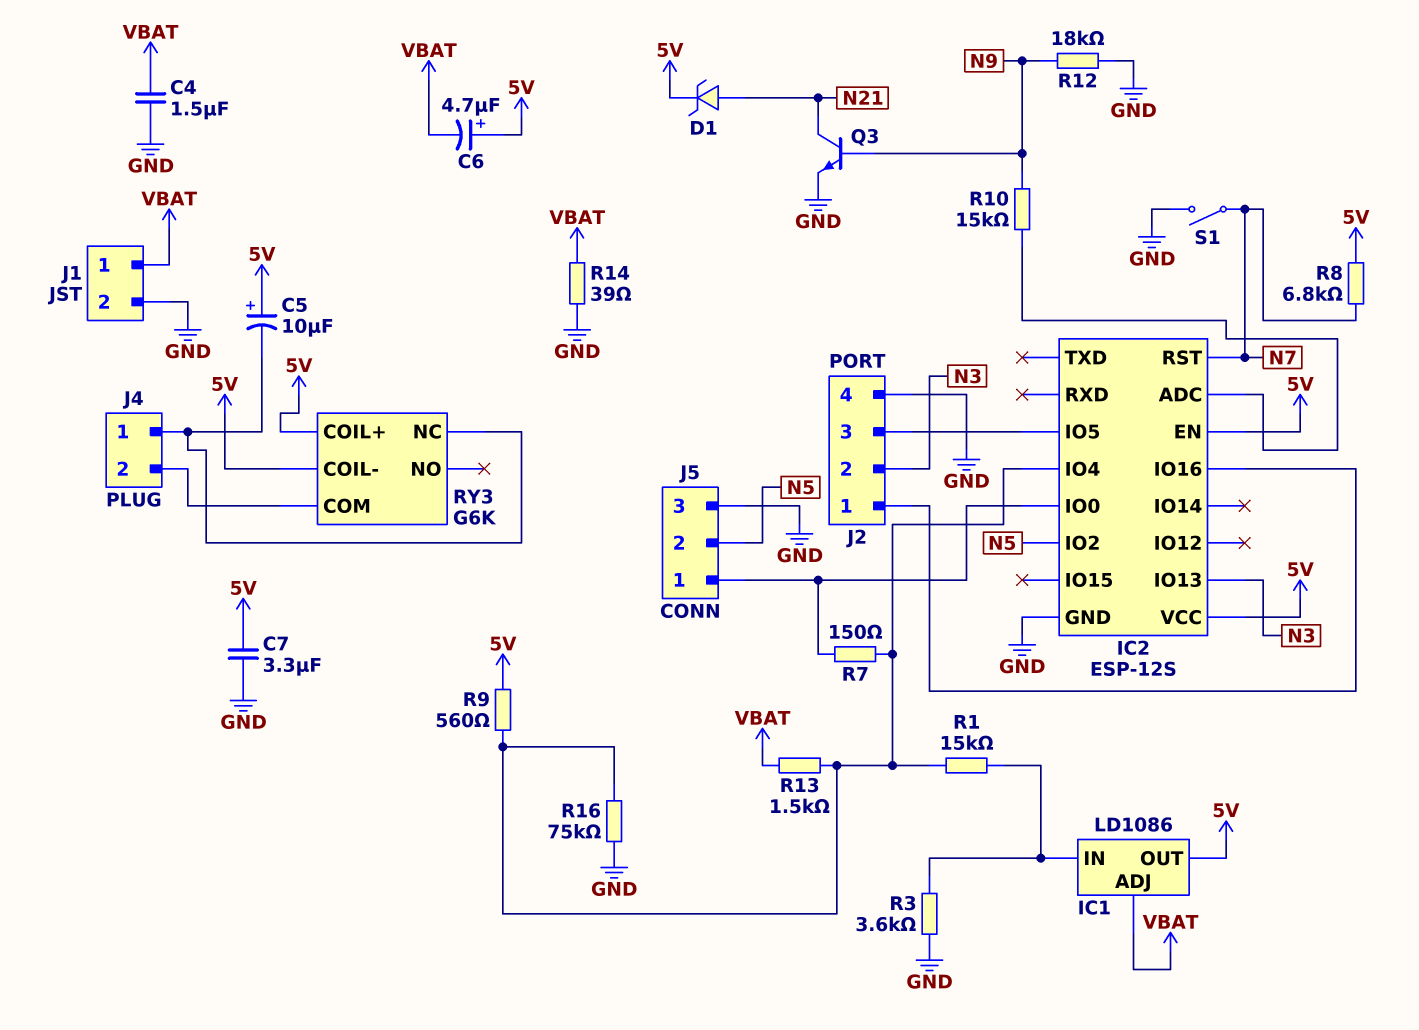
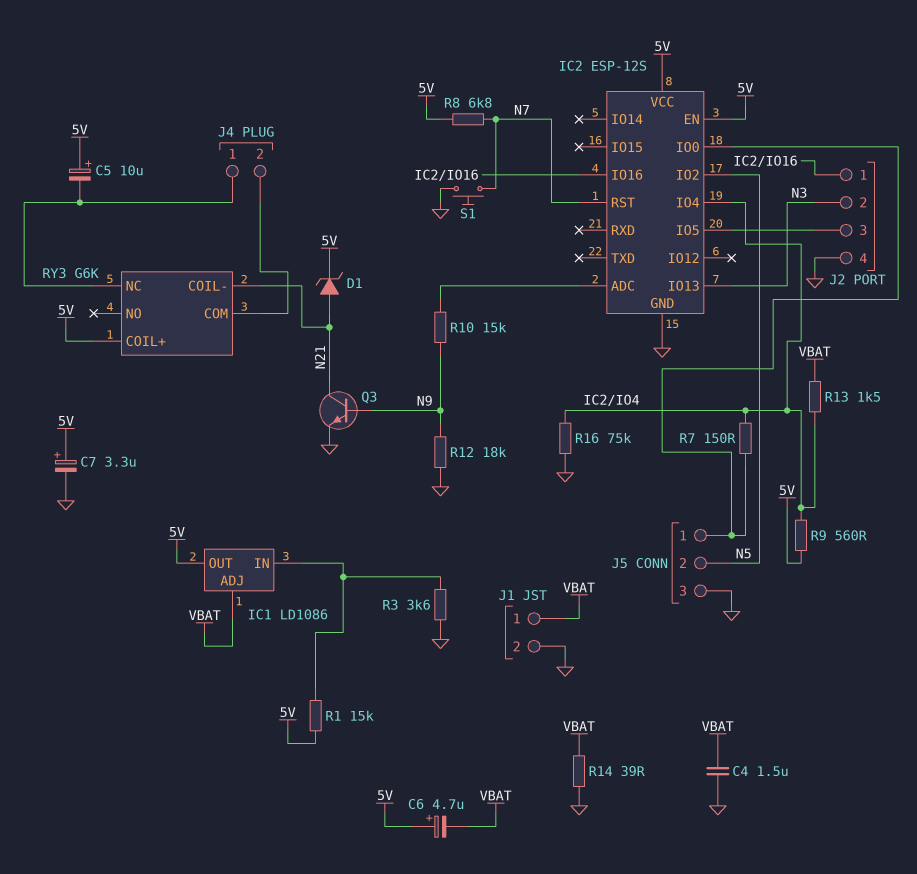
C7: 3.3uF (5V, GND) -> 3.3uF (plus 5V, minus GND)
R1: 15k (IC1/IN, IC2/IO4) -> 15k (5V, IC1/IN)
RY3 pin COIL-: 5V -> N21
S1: switch (GND, N7) -> button (GND, N7)

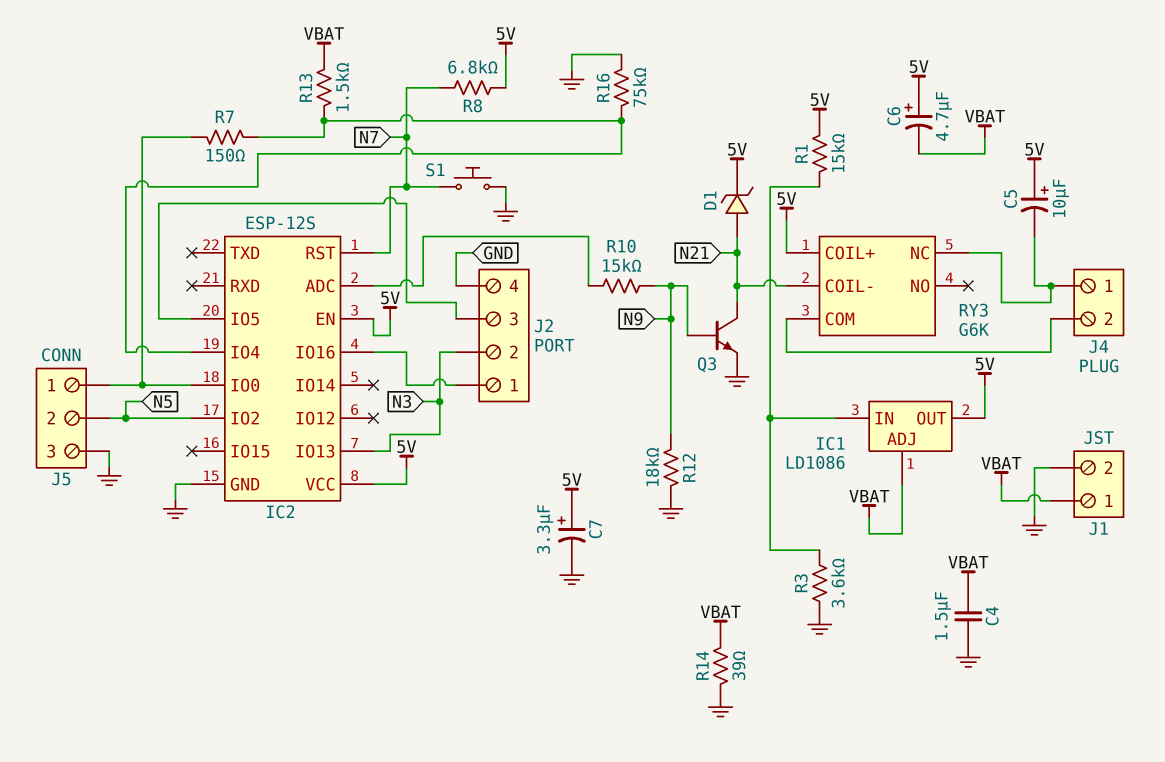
R9: 560 (5V, IC2/IO4) -> none

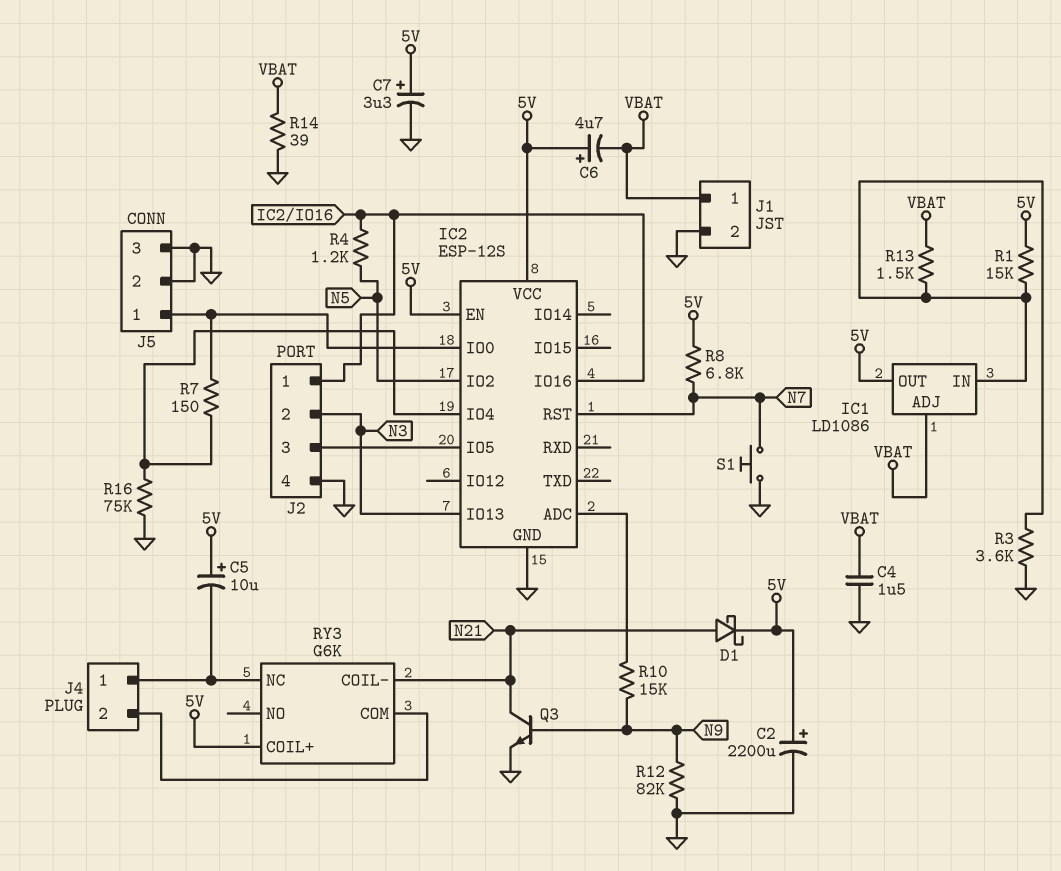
C2: none -> 2200uF (plus 5V, minus GND)
D1: zener (A N21, K 5V) -> schottky (A N21, K 5V)
J5 pin 2: N5 -> GND
R4: none -> 1.2k (IC2/IO16, N5)
R12: 18k (GND, N9) -> 82k (GND, N9)
R13: 1.5k (IC2/IO4, VBAT) -> 1.5k (IC1/IN, VBAT)

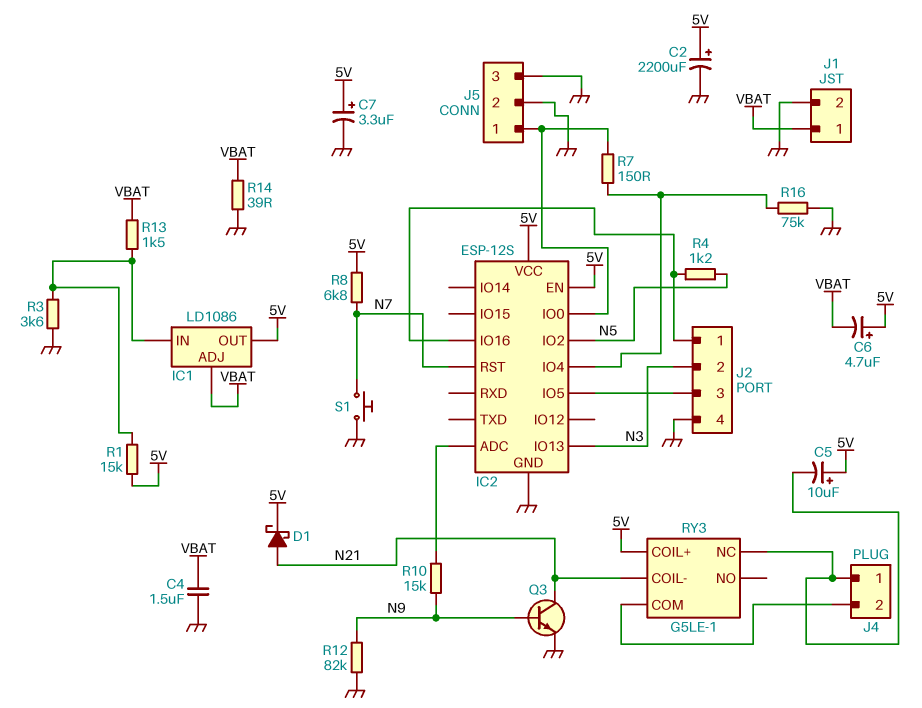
RY3: G6K -> G5LE-1

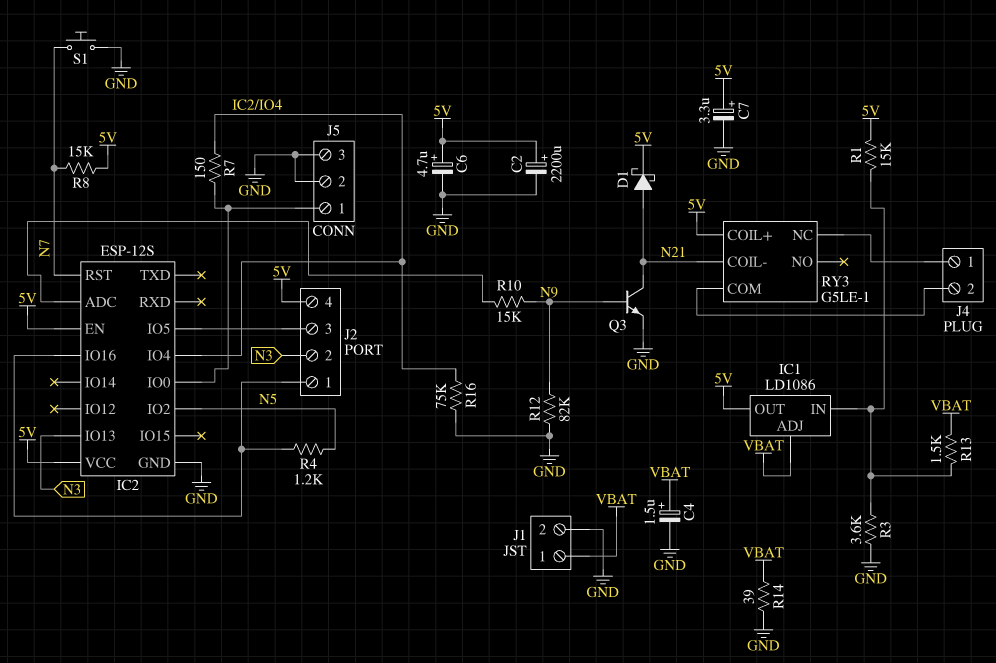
C4: 1.5uF (GND, VBAT) -> 1.5uF (plus VBAT, minus GND)
C5: 10uF (plus 5V, minus J4/1) -> none
C6: 4.7uF (plus 5V, minus VBAT) -> 4.7uF (plus 5V, minus GND)
J2 pin 4: GND -> 5V
R8: 6.8k (5V, N7) -> 15k (5V, N7)

